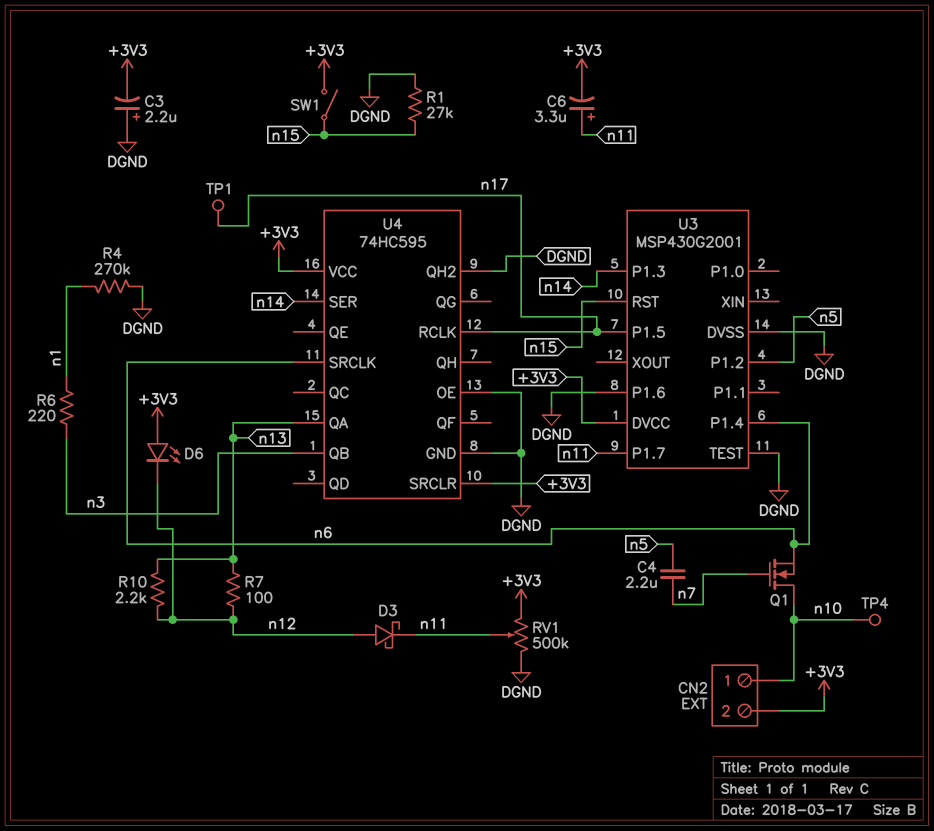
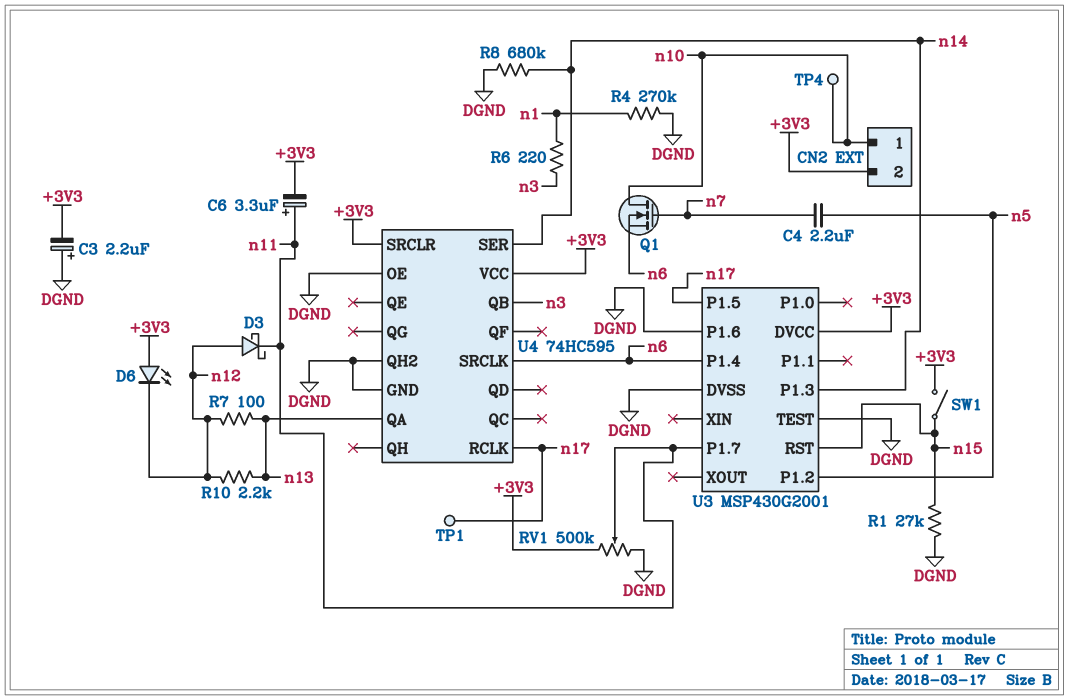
R8: none -> 680k (DGND, n14)

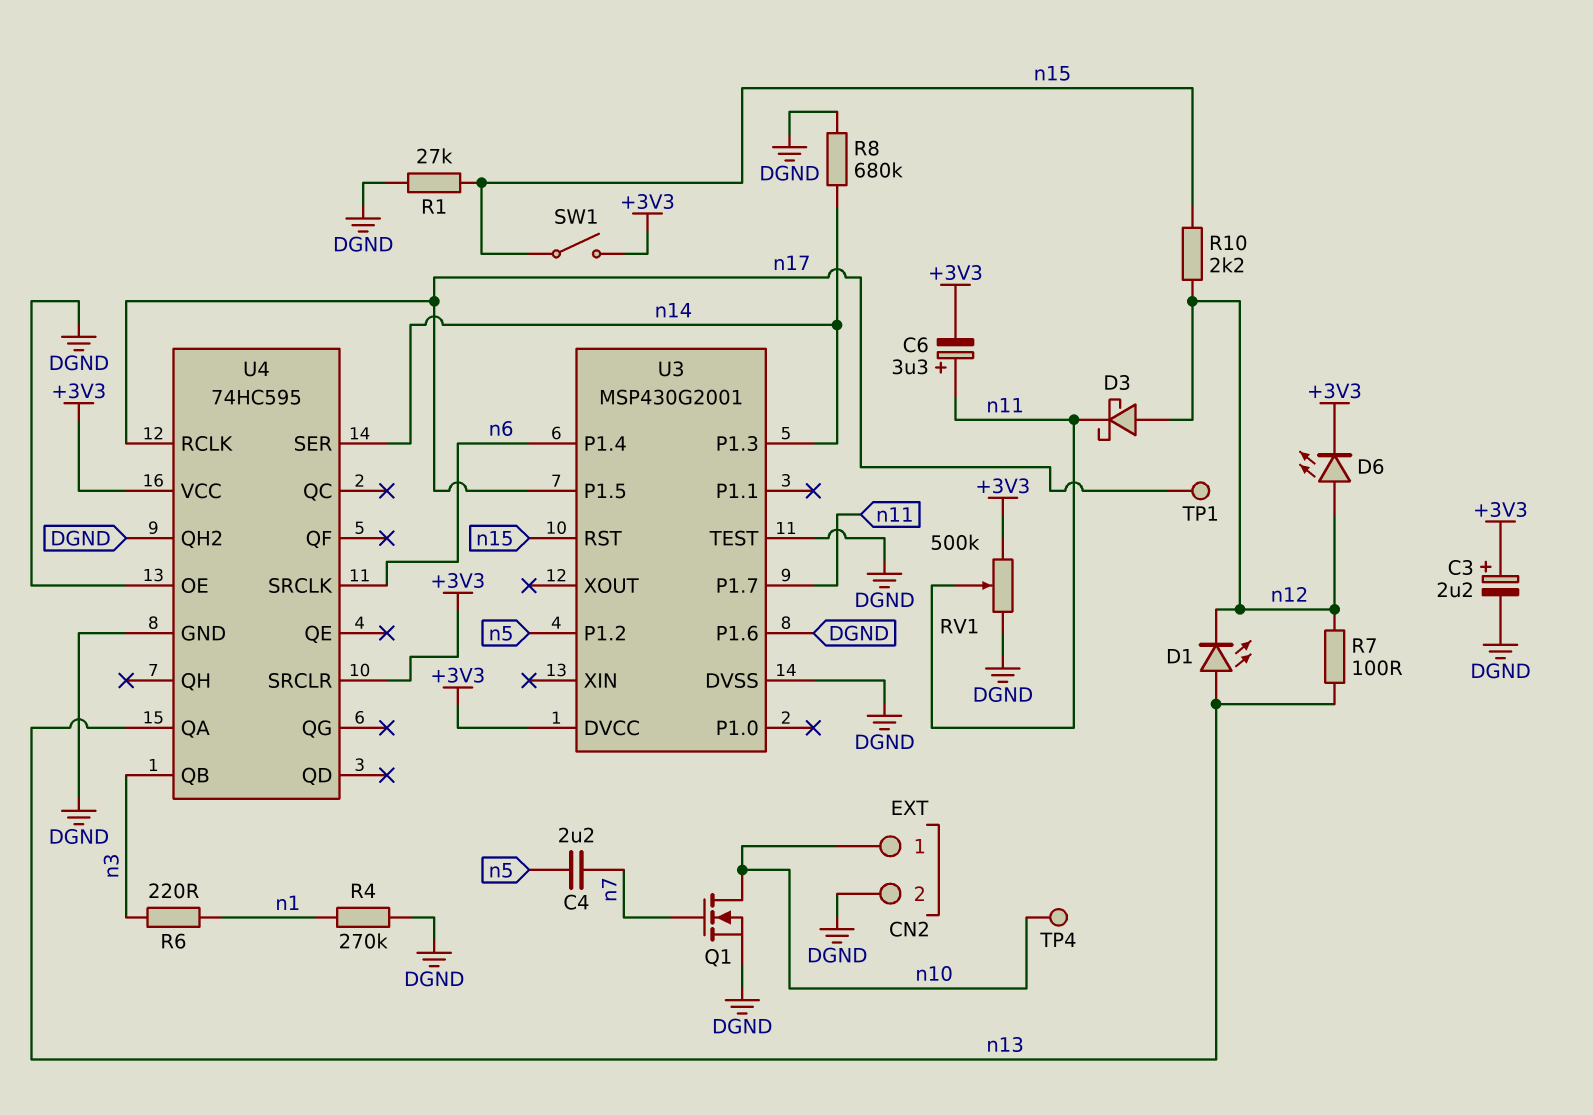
C3: 2.2uF (plus DGND, minus +3V3) -> 2.2uF (plus +3V3, minus DGND)
CN2 pin 2: +3V3 -> DGND
D1: none -> LED (A n13, K n12)
D6: LED (A +3V3, K n12) -> LED (A n12, K +3V3)
Q1: NMOS (G n7, D n10, S n6) -> NMOS (G n7, D n10, S DGND)
R10: 2.2k (n12, n13) -> 2.2k (n12, n15)

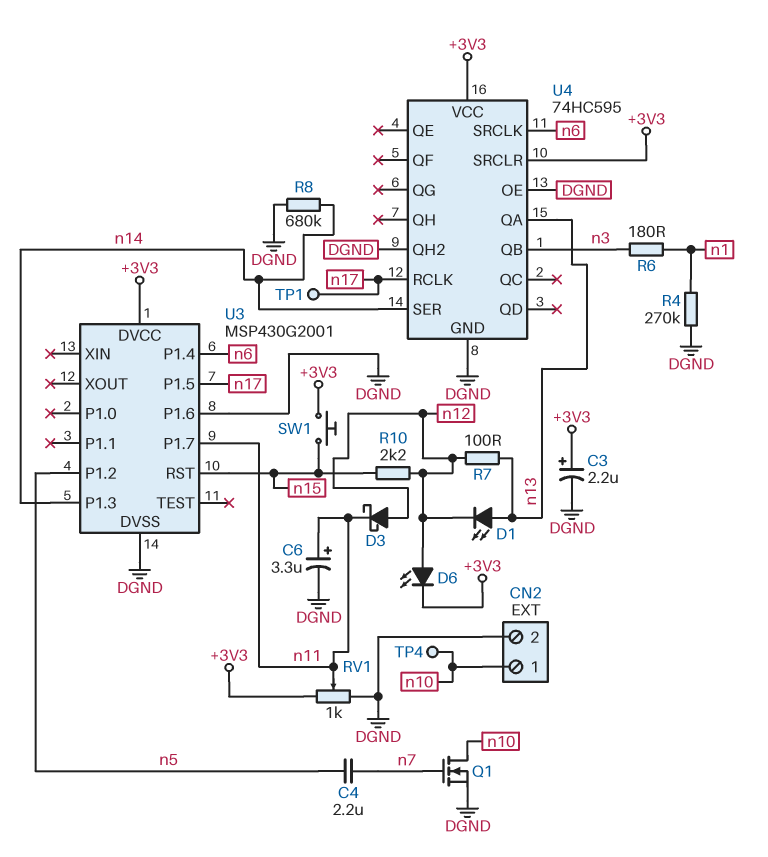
C6: 3.3uF (plus n11, minus +3V3) -> 3.3uF (plus n11, minus DGND)
R1: 27k (DGND, n15) -> none
R6: 220 (n1, n3) -> 180 (n1, n3)
RV1: 500k (+3V3, DGND, wiper n11) -> 1k (+3V3, DGND, wiper n11)
SW1: switch (+3V3, n15) -> button (+3V3, n15)
U3 pin TEST: DGND -> none

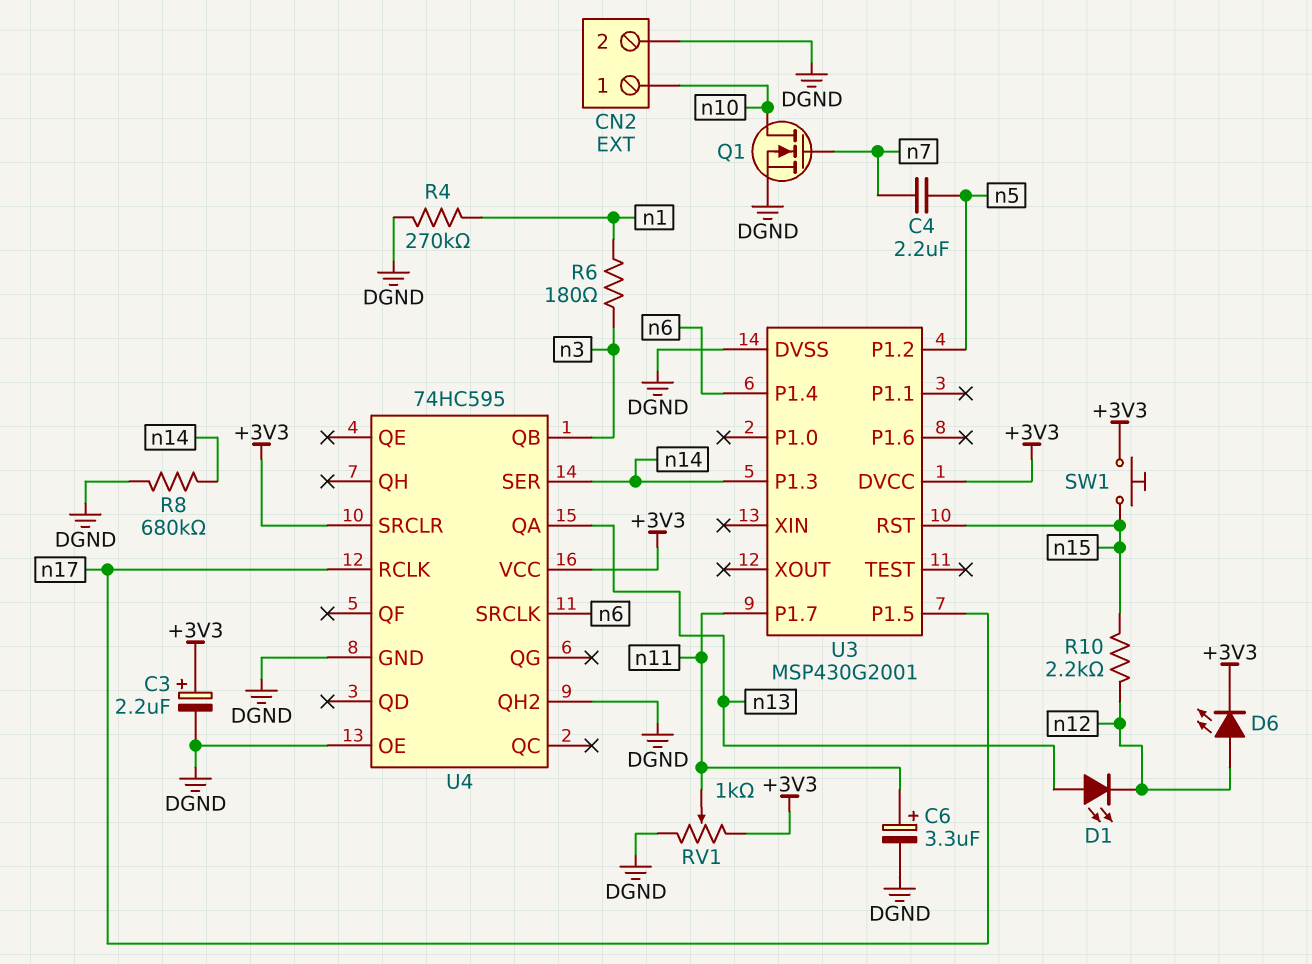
D3: schottky (A n12, K n11) -> none
R7: 100 (n12, n13) -> none
TP1: test point (n17) -> none
TP4: test point (n10) -> none
U3 pin P1.6: DGND -> none

